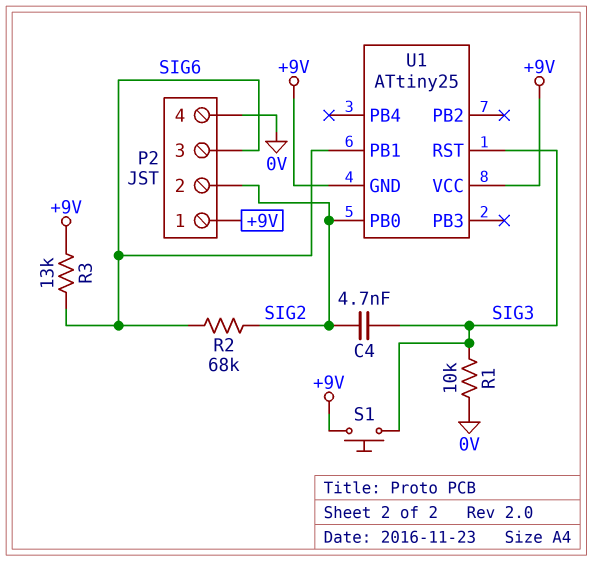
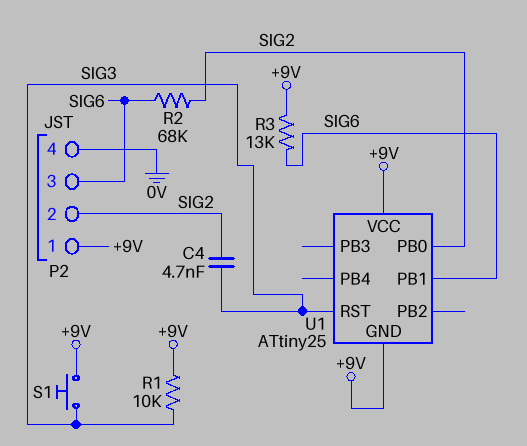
R1: 10k (0V, SIG3) -> 10k (+9V, SIG3)

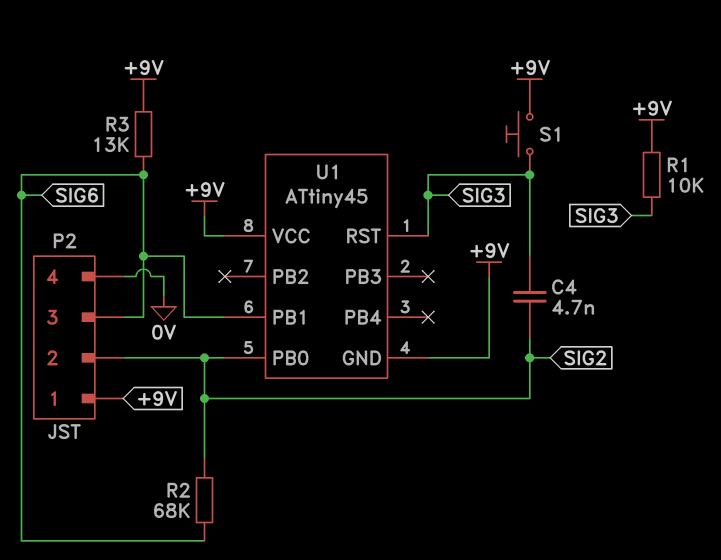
U1: ATtiny25 -> ATtiny45

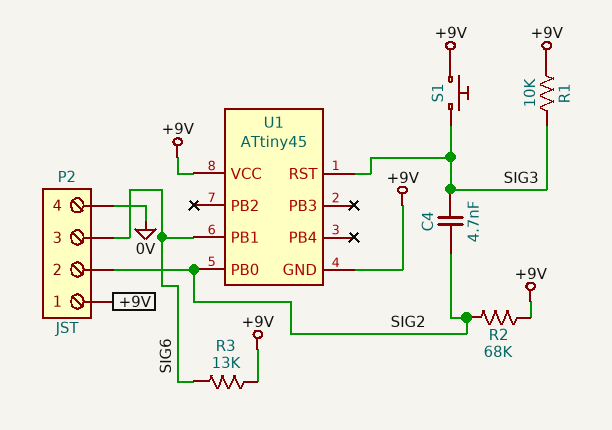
R2: 68k (SIG2, SIG6) -> 68k (+9V, SIG2)

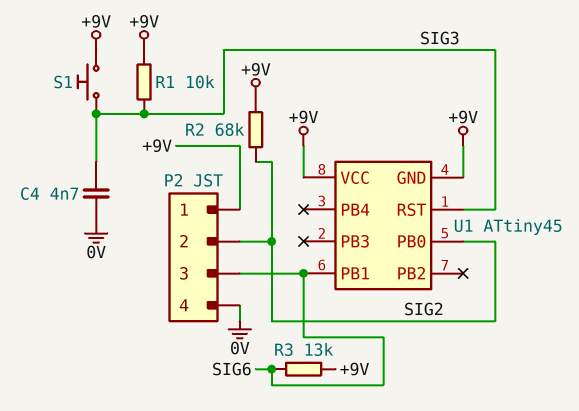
C4: 4.7nF (SIG2, SIG3) -> 4.7nF (0V, SIG3)

